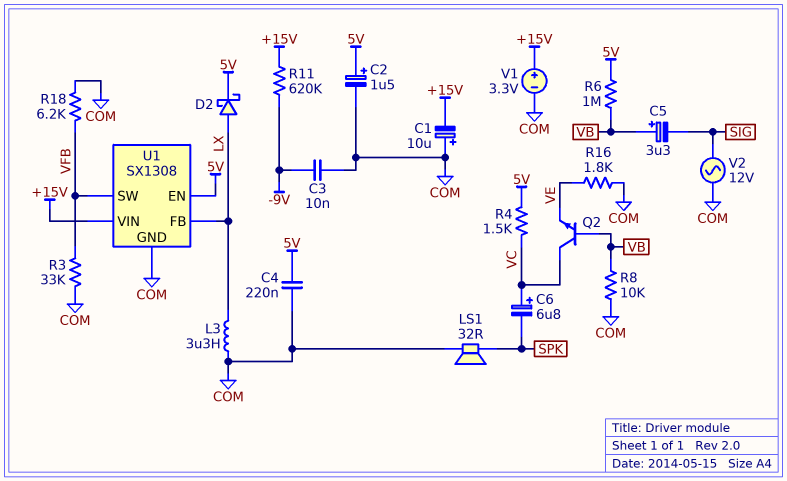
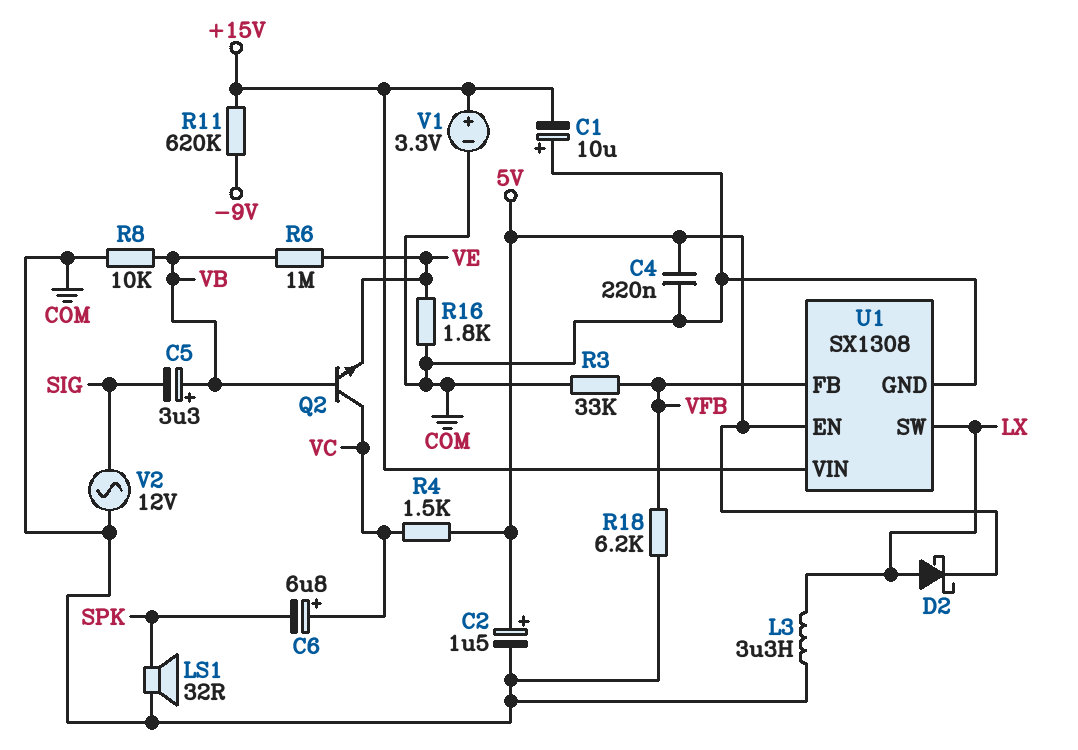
C3: 10nF (-9V, COM) -> none
R6: 1M (5V, VB) -> 1M (VB, VE)
U1 pin FB: LX -> VFB
U1 pin SW: VFB -> LX

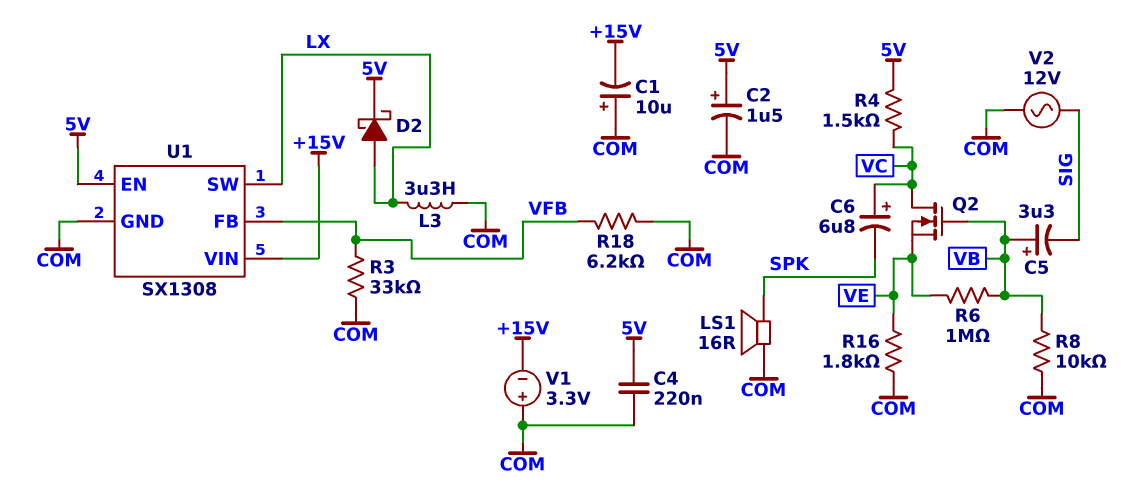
LS1: speaker 32R (COM, SPK) -> speaker 16R (COM, SPK)
Q2: NPN (B VB, C VC, E VE) -> NMOS (G VB, D VC, S VE)
R11: 620k (+15V, -9V) -> none
V1: 3.3V (plus +15V, minus COM) -> 3.3V (plus COM, minus +15V)

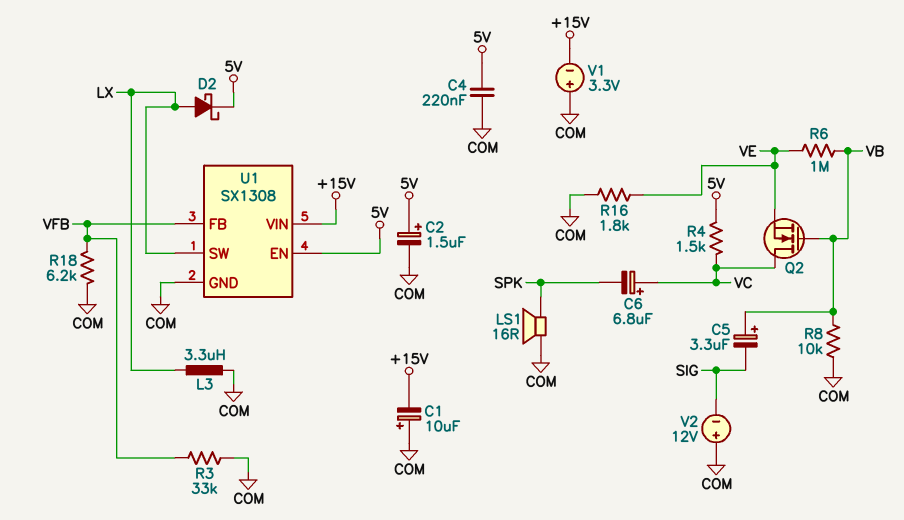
V2: AC 12V (COM, SIG) -> 12V (plus COM, minus SIG)

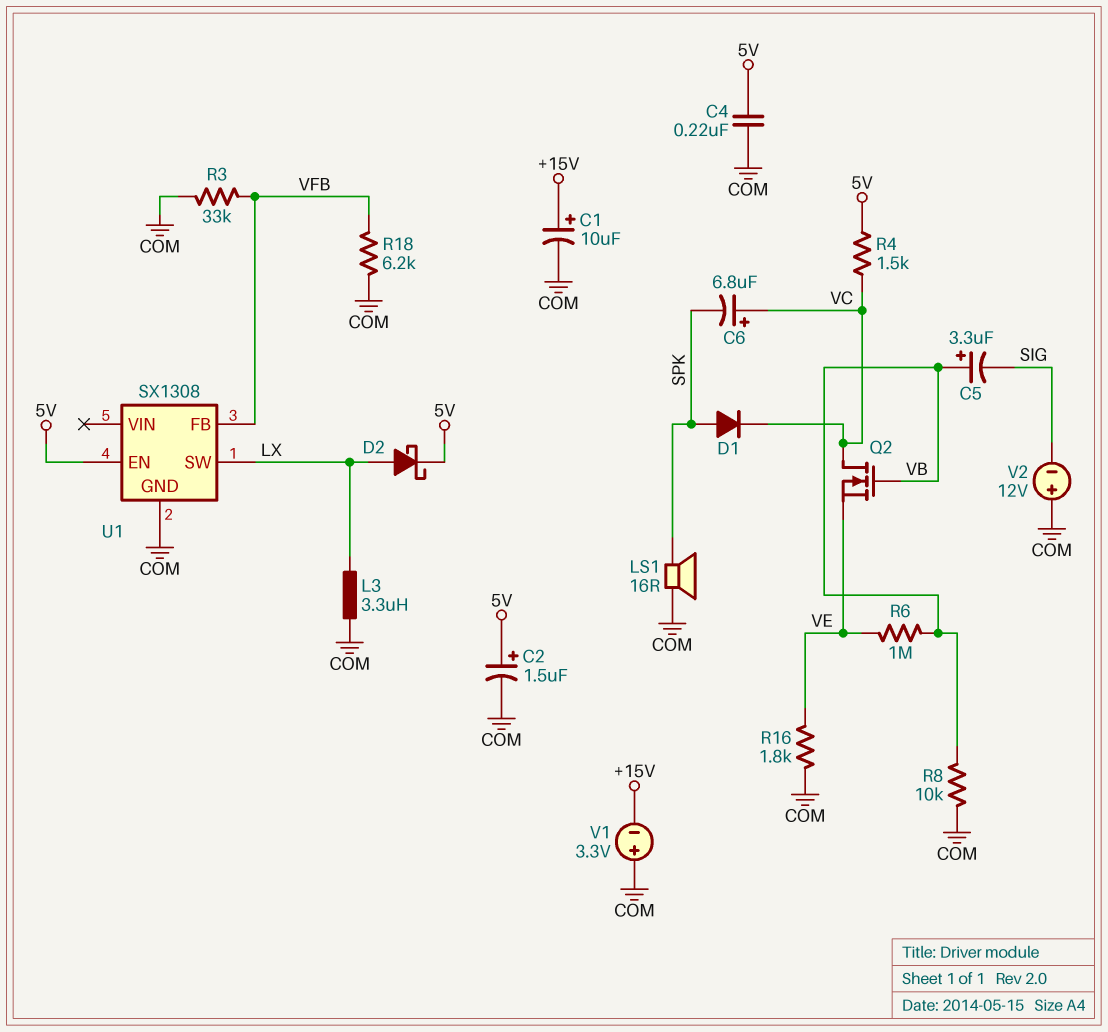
C1: 10uF (plus COM, minus +15V) -> 10uF (plus +15V, minus COM)
D1: none -> diode (A SPK, K VC)
U1 pin VIN: +15V -> none

